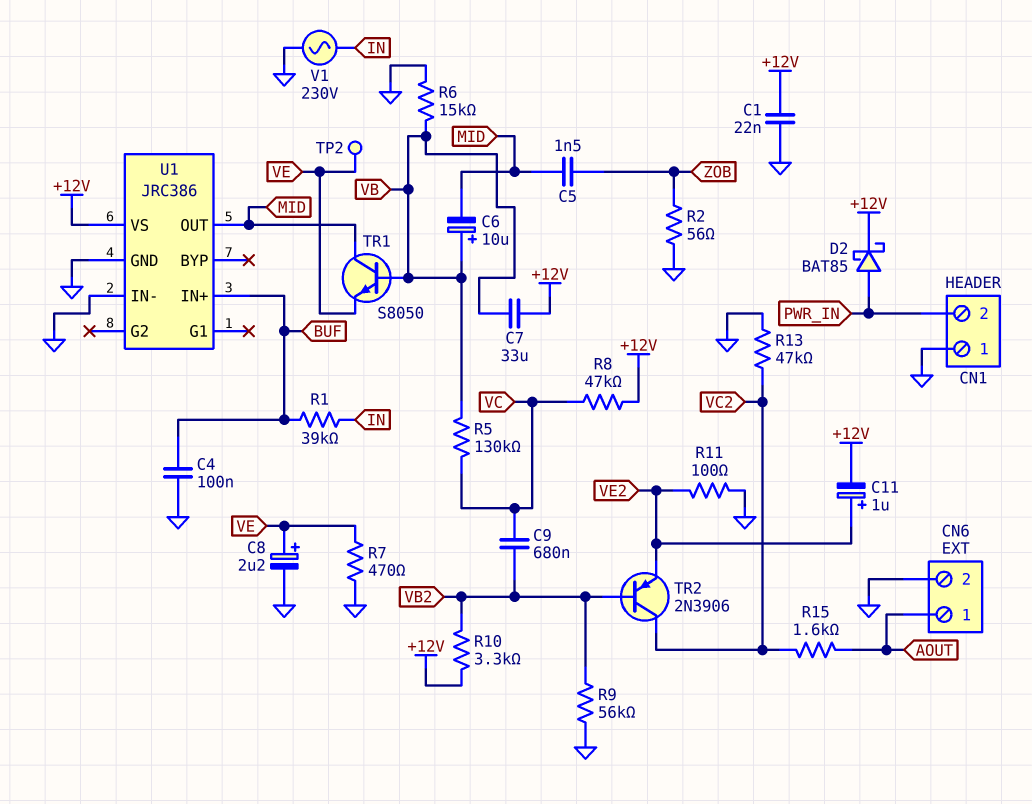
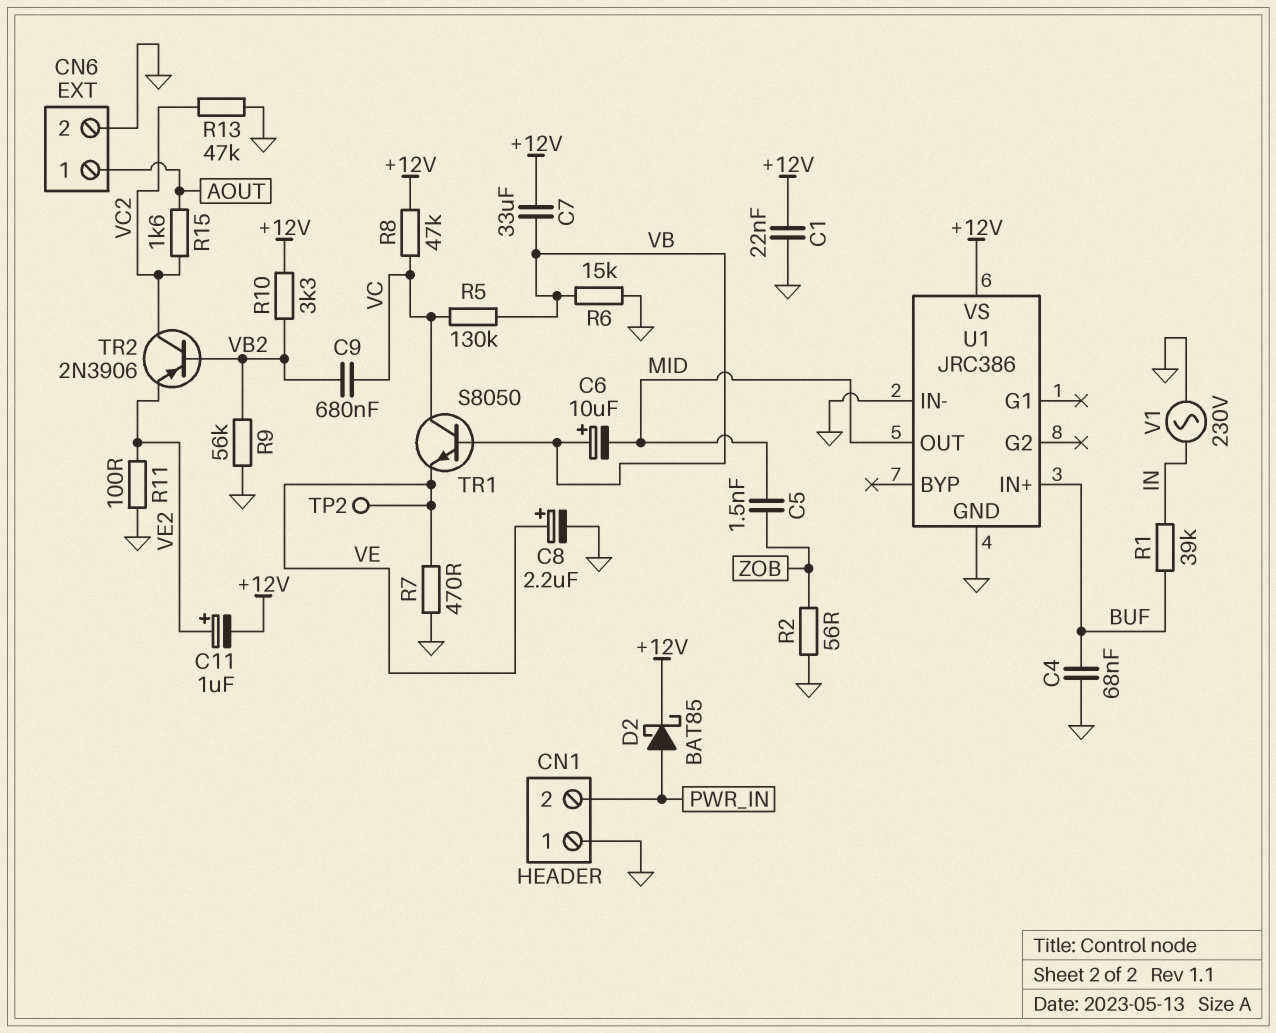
C4: 100nF (BUF, GND) -> 68nF (BUF, GND)
TR1: NPN S8050 (B VB, C MID, E VE) -> NPN S8050 (B VB, C VC, E VE)

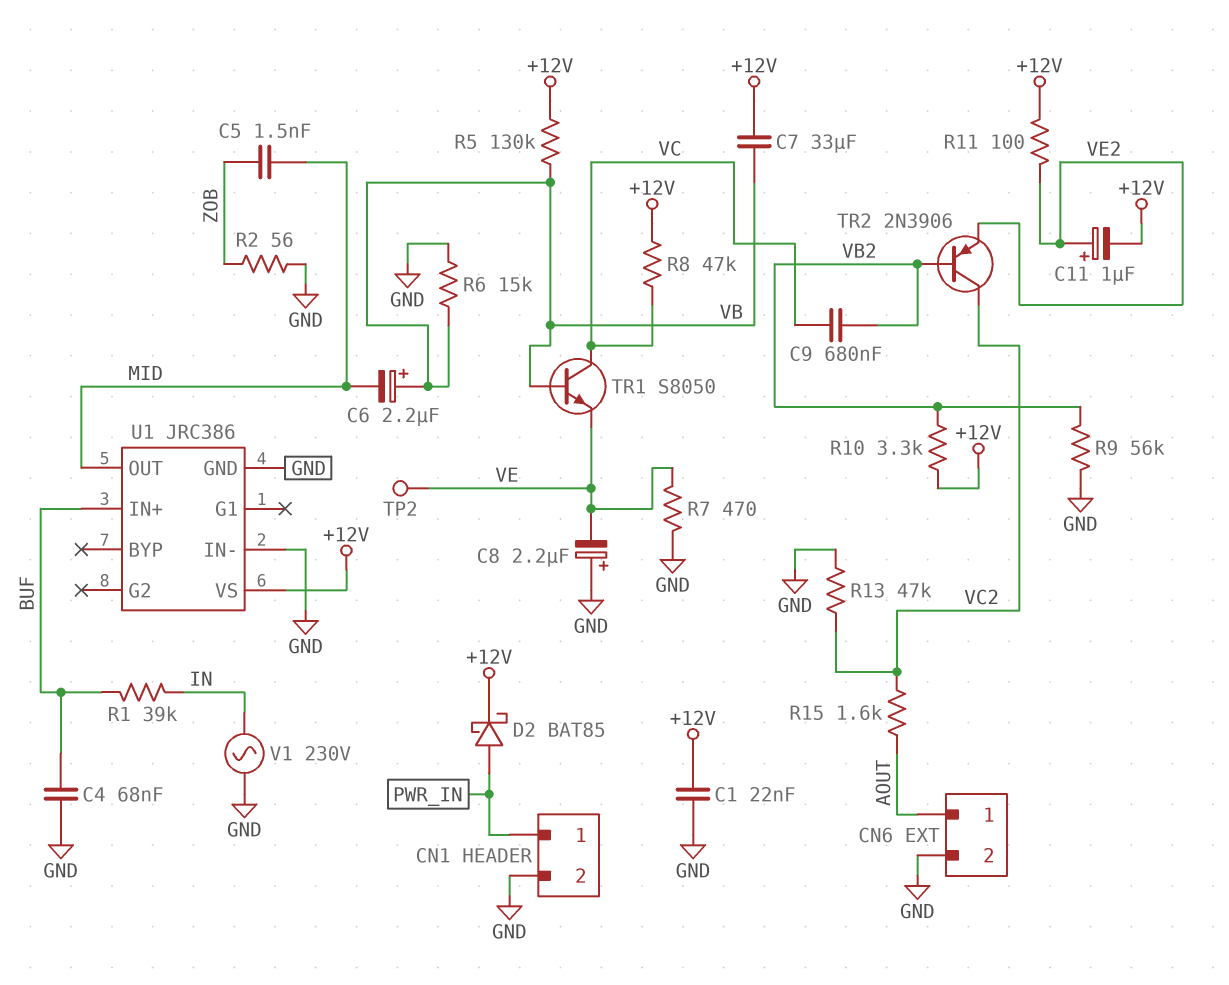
C6: 10uF (plus VB, minus MID) -> 2.2uF (plus VB, minus MID)
C8: 2.2uF (plus VE, minus GND) -> 2.2uF (plus GND, minus VE)
CN1 pin 1: GND -> PWR_IN
CN1 pin 2: PWR_IN -> GND
R5: 130k (VB, VC) -> 130k (+12V, VB)
R11: 100 (GND, VE2) -> 100 (+12V, VE2)

